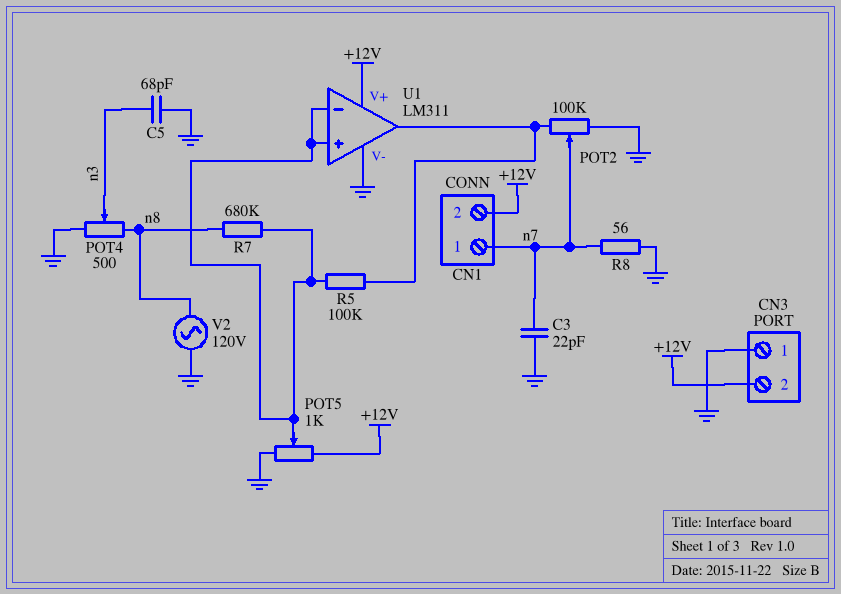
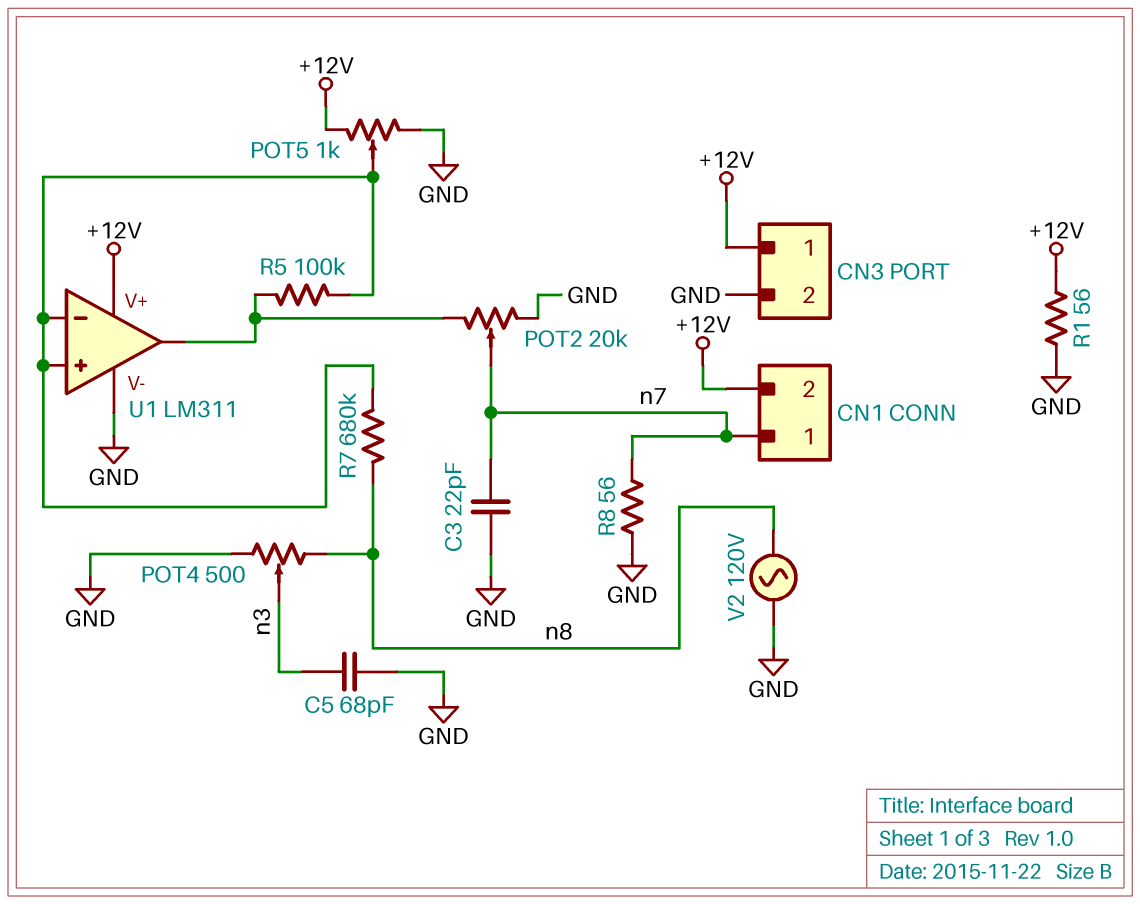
CN3 pin 1: GND -> +12V
CN3 pin 2: +12V -> GND
POT2: 100k (GND, U1/out, wiper n7) -> 20k (GND, U1/out, wiper n7)
R1: none -> 56 (+12V, GND)

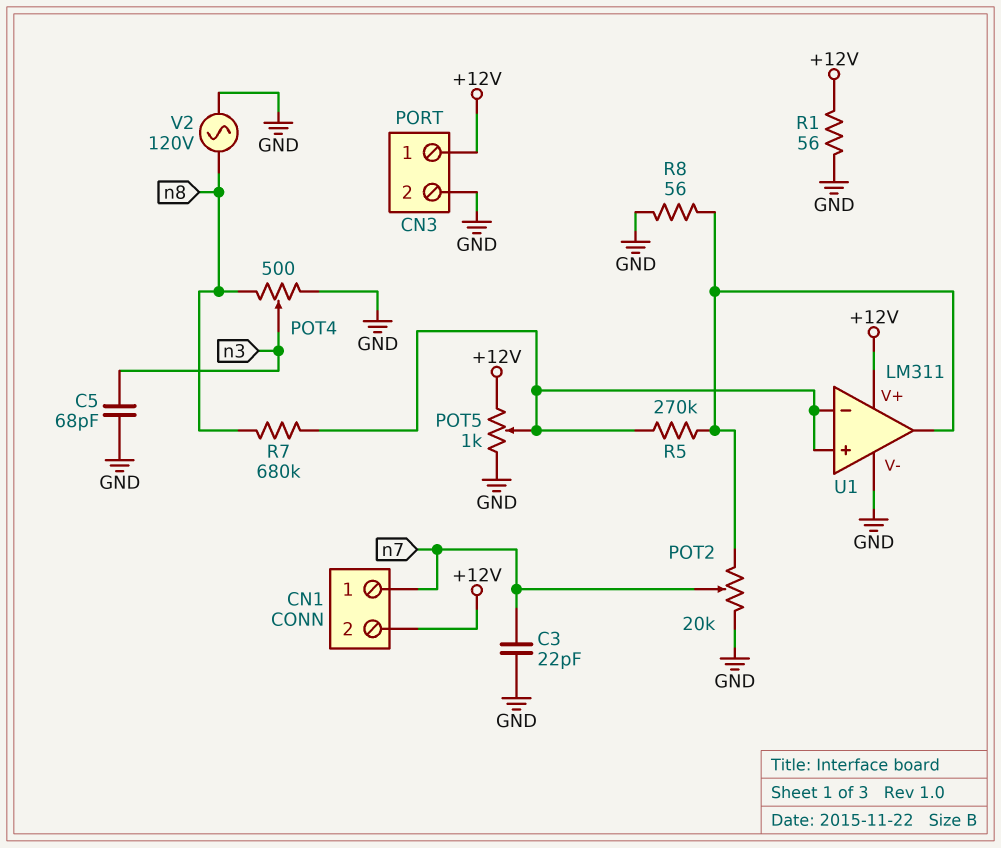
R5: 100k (U1/in+, U1/out) -> 270k (U1/in+, U1/out)
R8: 56 (GND, n7) -> 56 (GND, U1/out)

